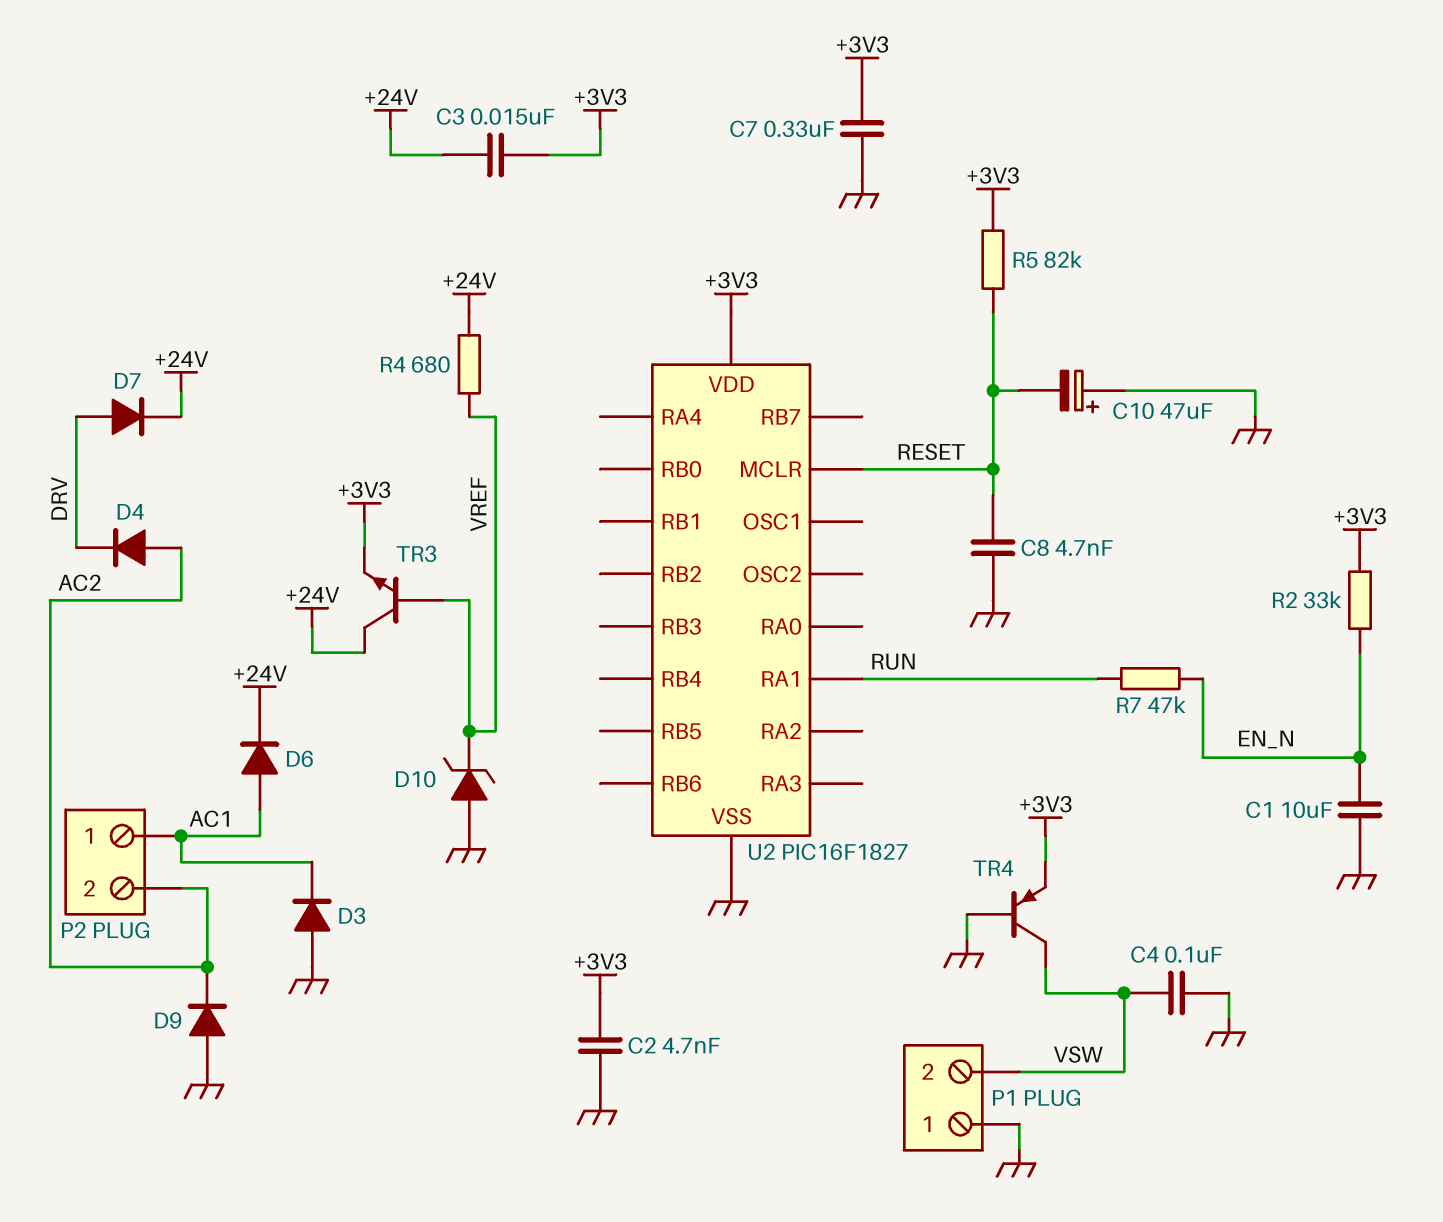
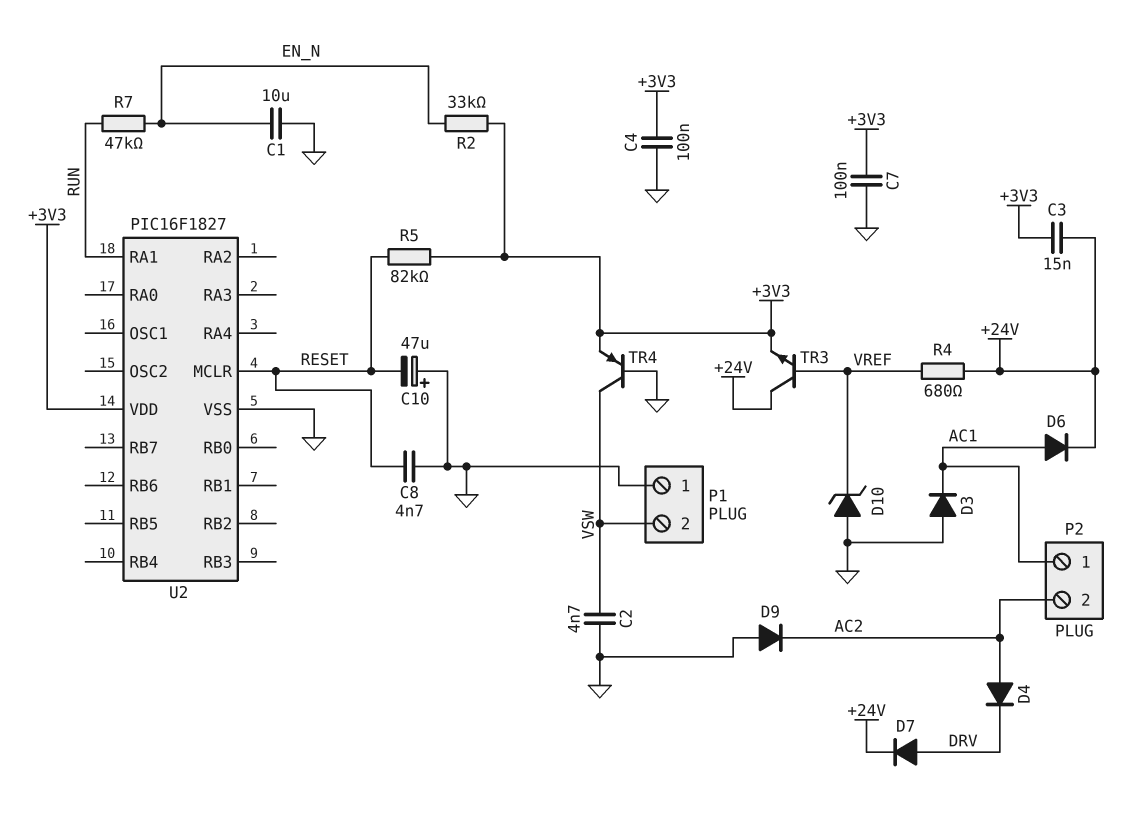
C2: 4.7nF (+3V3, GND) -> 4.7nF (GND, VSW)
C4: 100nF (GND, VSW) -> 100nF (+3V3, GND)
C7: 330nF (+3V3, GND) -> 100nF (+3V3, GND)

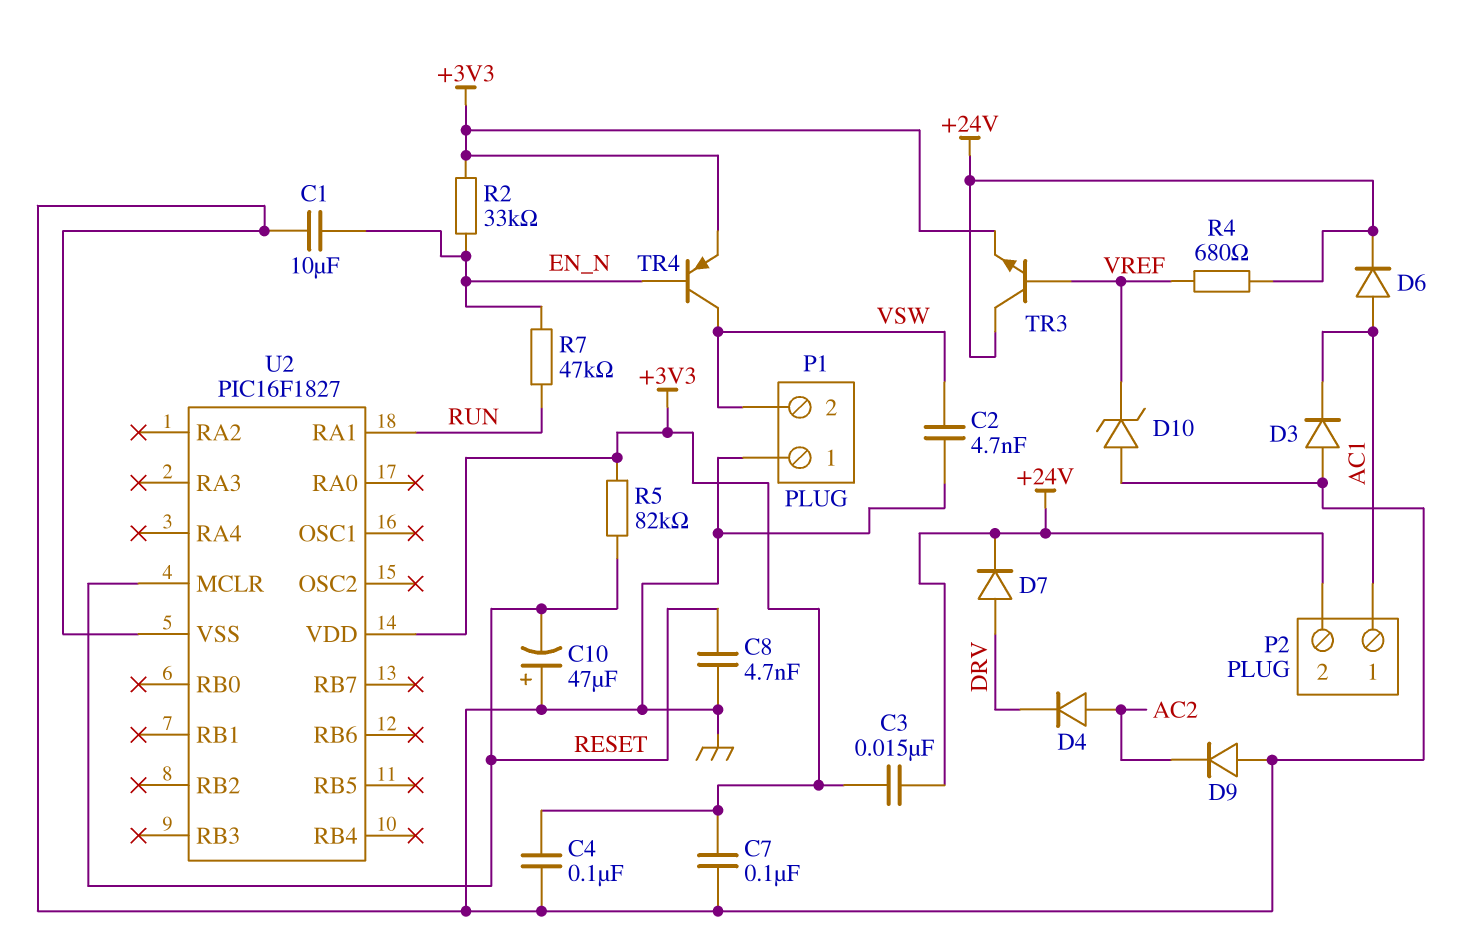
P2 pin 2: AC2 -> +24V
TR4: PNP (B GND, C VSW, E +3V3) -> PNP (B EN_N, C VSW, E +3V3)

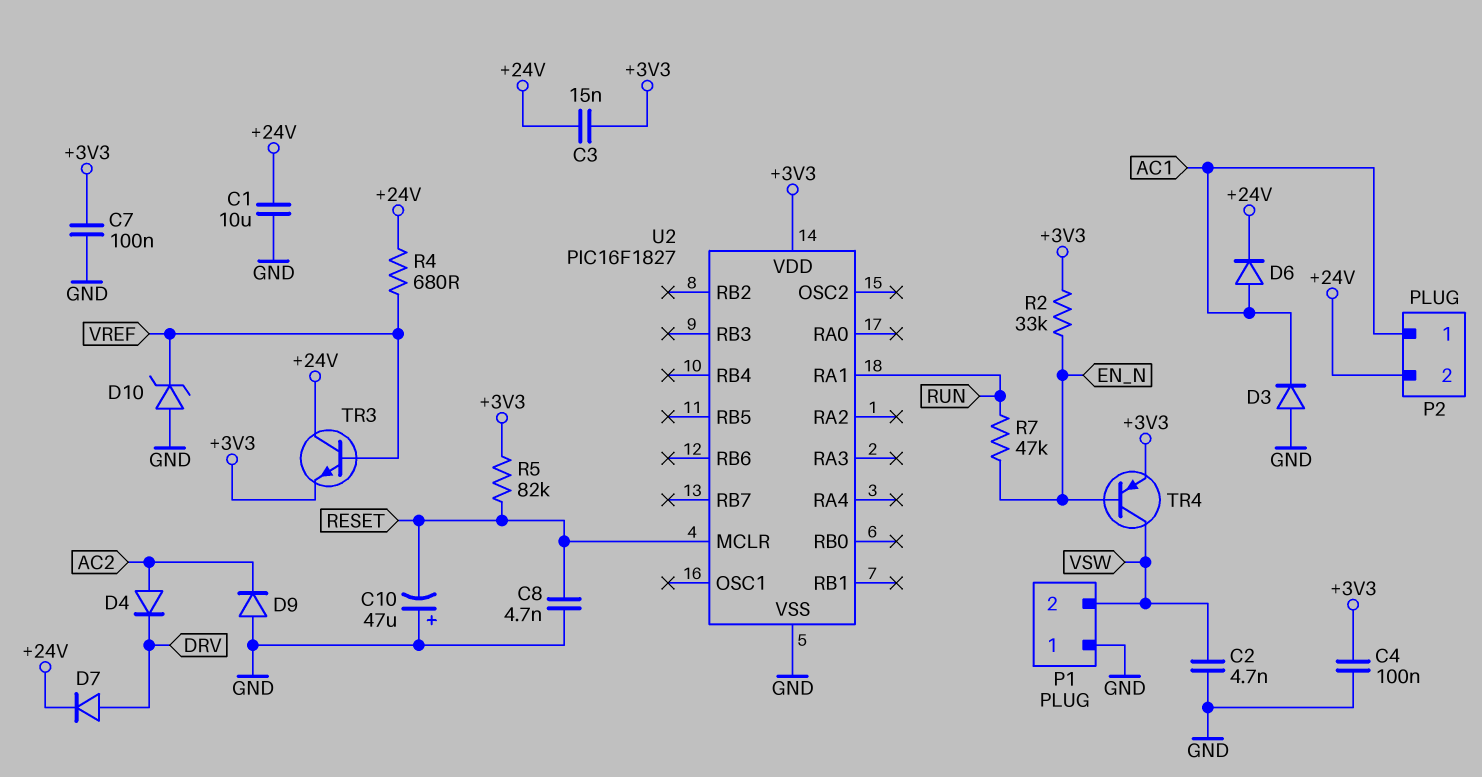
C1: 10uF (EN_N, GND) -> 10uF (+24V, GND)

